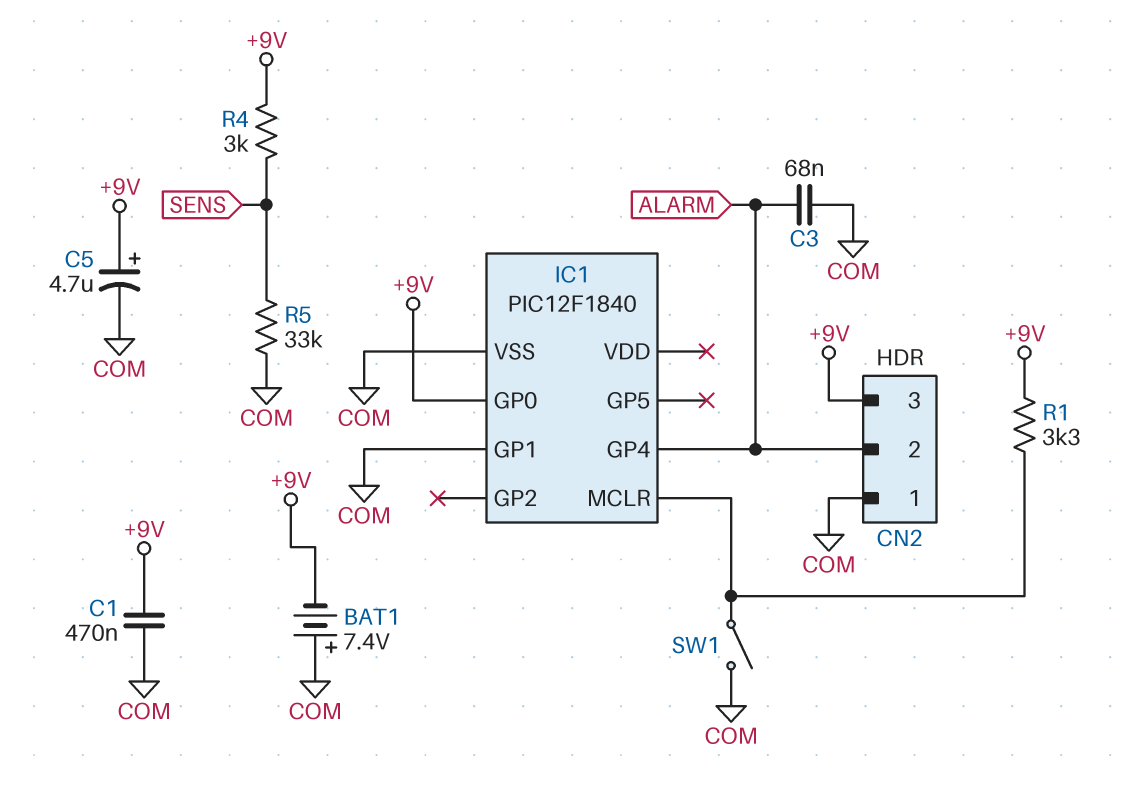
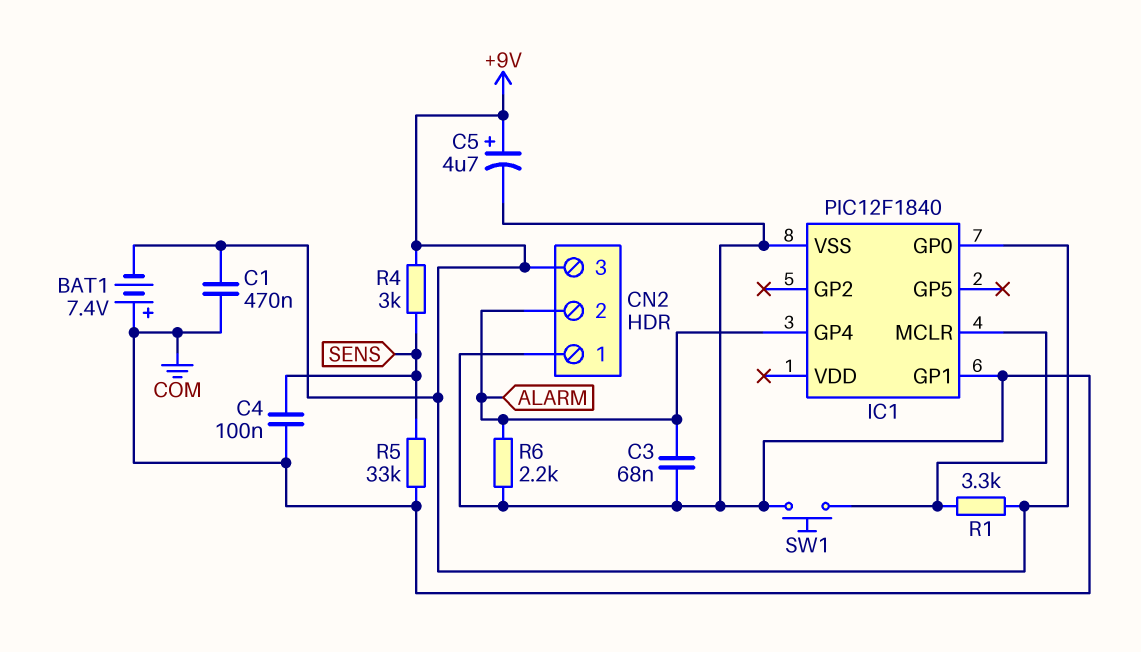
C4: none -> 100nF (COM, SENS)
R6: none -> 2.2k (ALARM, COM)
SW1: switch (COM, IC1/MCLR) -> button (COM, IC1/MCLR)

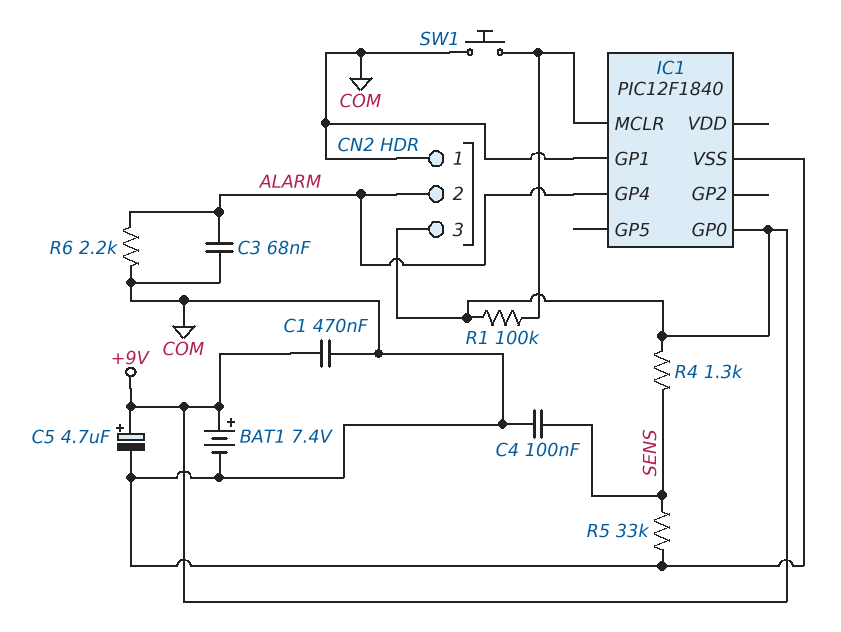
BAT1: 7.4V (plus COM, minus +9V) -> 7.4V (plus +9V, minus COM)
R1: 3.3k (+9V, IC1/MCLR) -> 100k (+9V, IC1/MCLR)
R4: 3k (+9V, SENS) -> 1.3k (+9V, SENS)

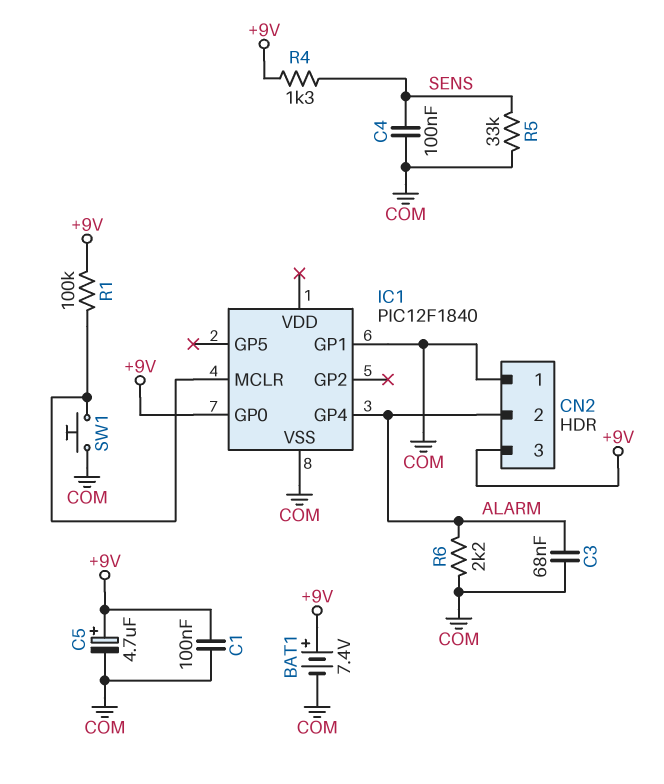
C1: 470nF (+9V, COM) -> 100nF (+9V, COM)

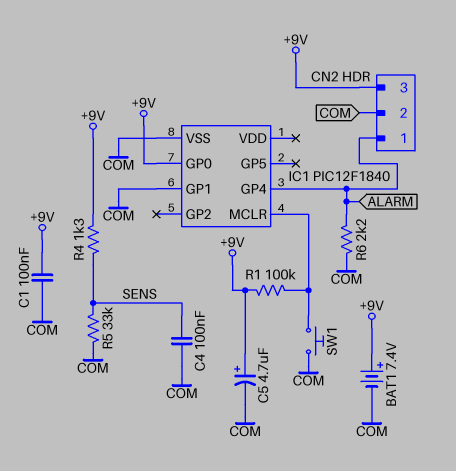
C3: 68nF (ALARM, COM) -> none
CN2 pin 1: COM -> ALARM
CN2 pin 2: ALARM -> COM

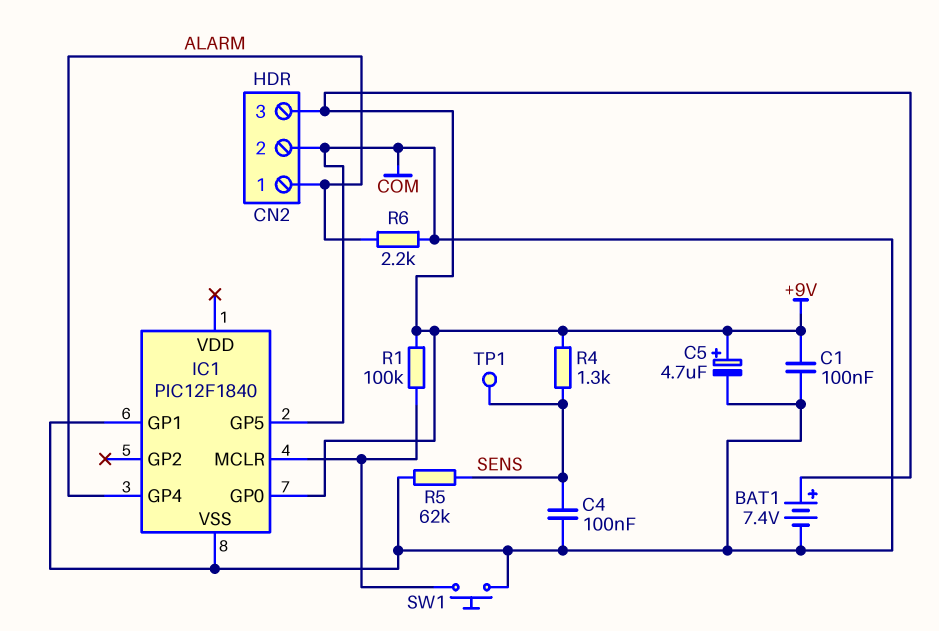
IC1 pin GP5: none -> COM
R5: 33k (COM, SENS) -> 62k (COM, SENS)
TP1: none -> test point (SENS)

